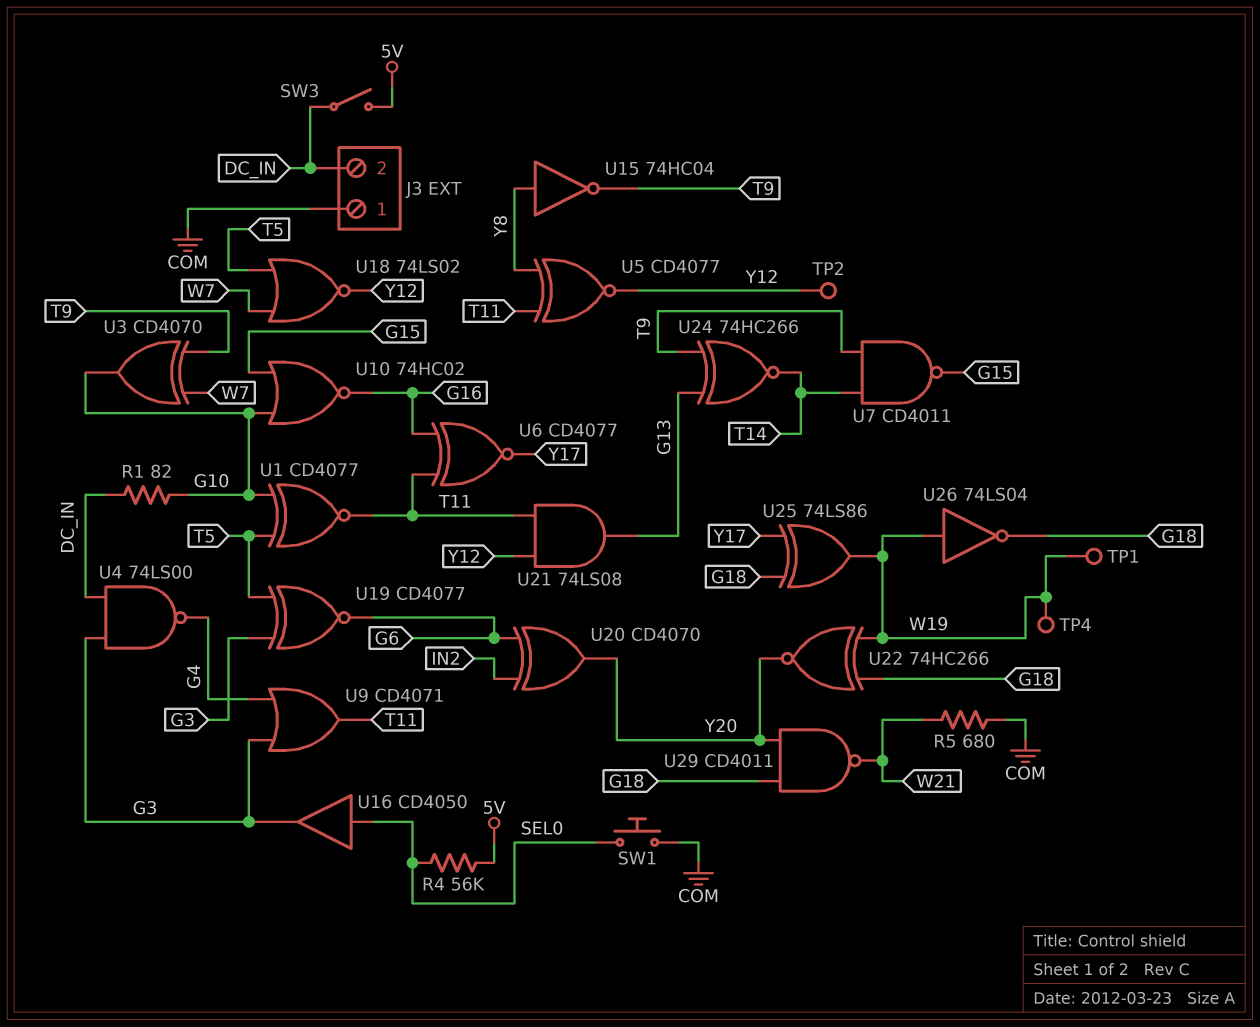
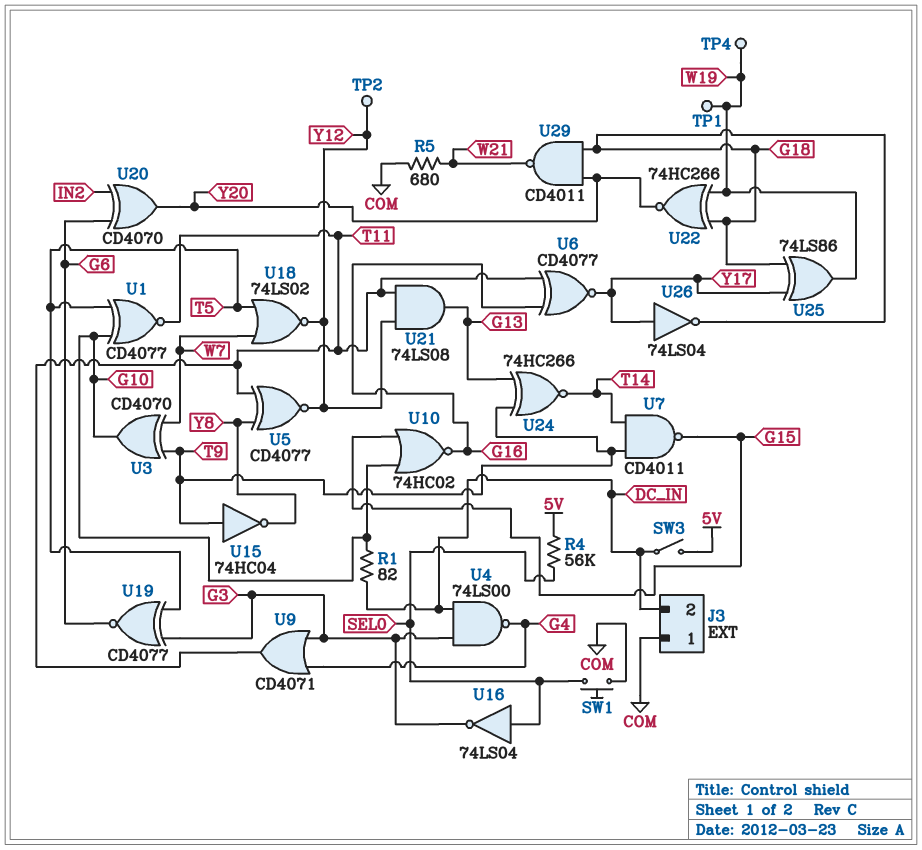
U15: NOT 74HC04 (in Y8, out T9) -> NOT 74HC04 (in T9, out Y8)
U16: buffer CD4050 (in SEL0, out G3) -> NOT 74LS04 (in SEL0, out G3)
U26: NOT 74LS04 (in W19, out G18) -> NOT 74LS04 (in Y17, out G18)

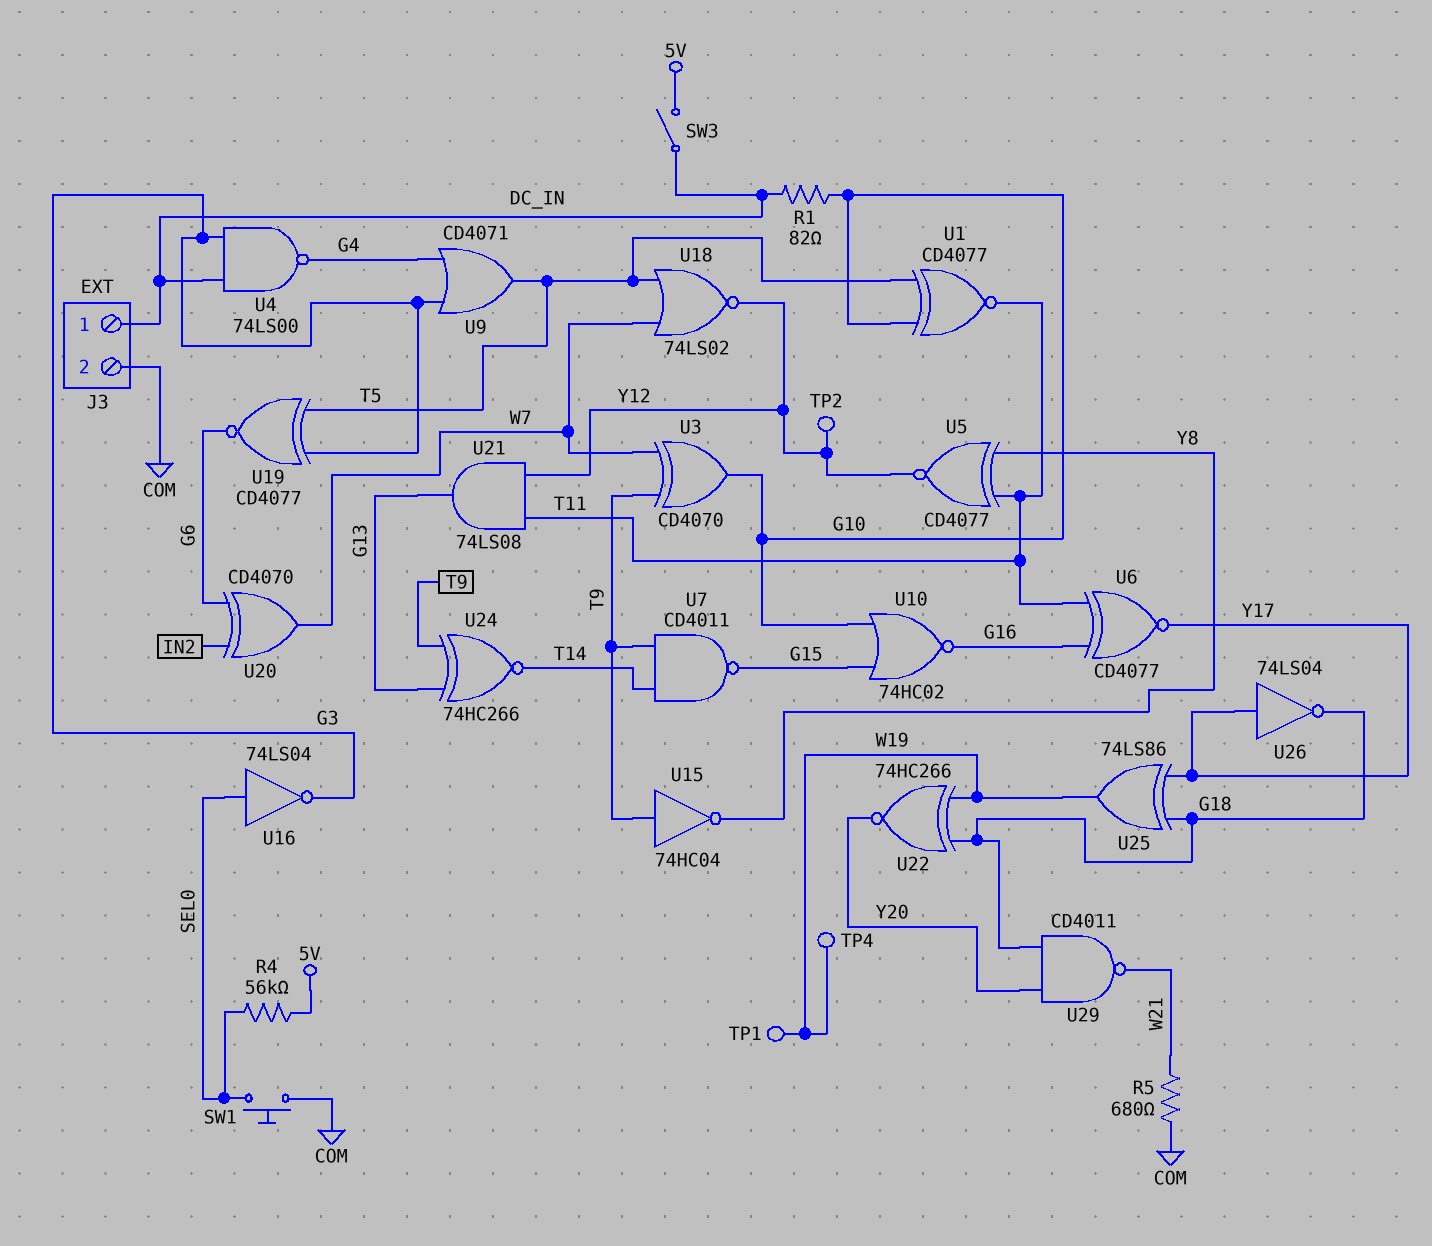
J3 pin 1: COM -> DC_IN
J3 pin 2: DC_IN -> COM
U9: OR CD4071 (in G3, in G4, out T11) -> OR CD4071 (in G3, in G4, out T5)
U20: XOR CD4070 (in G6, in IN2, out Y20) -> XOR CD4070 (in G6, in IN2, out W7)

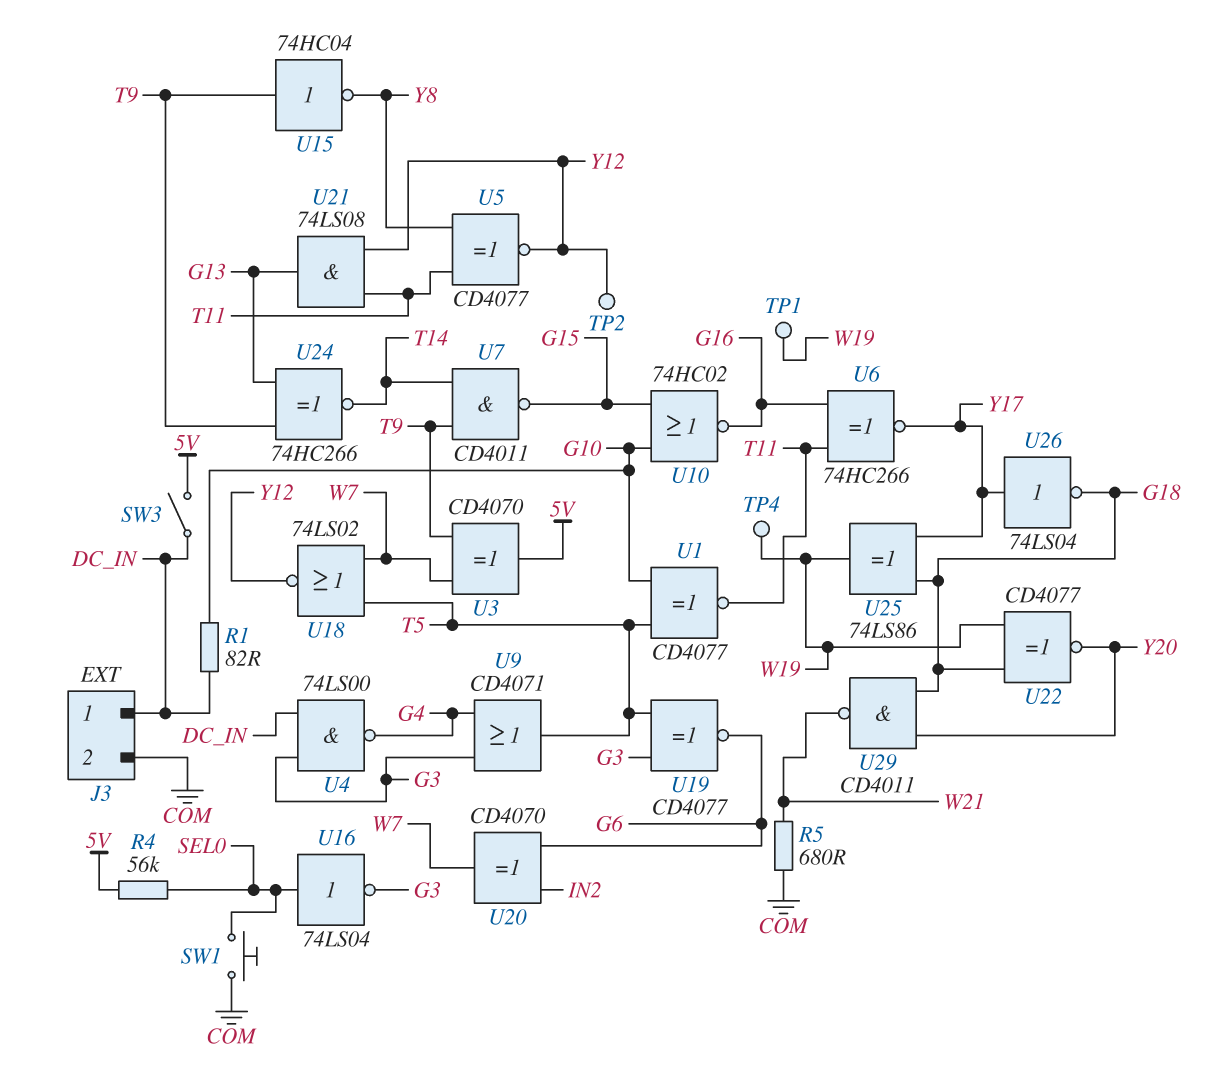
U3: XOR CD4070 (in T9, in W7, out G10) -> XOR CD4070 (in T9, in W7, out 5V)
U6: XNOR CD4077 (in G16, in T11, out Y17) -> XNOR 74HC266 (in G16, in T11, out Y17)
U22: XNOR 74HC266 (in G18, in W19, out Y20) -> XNOR CD4077 (in G18, in W19, out Y20)

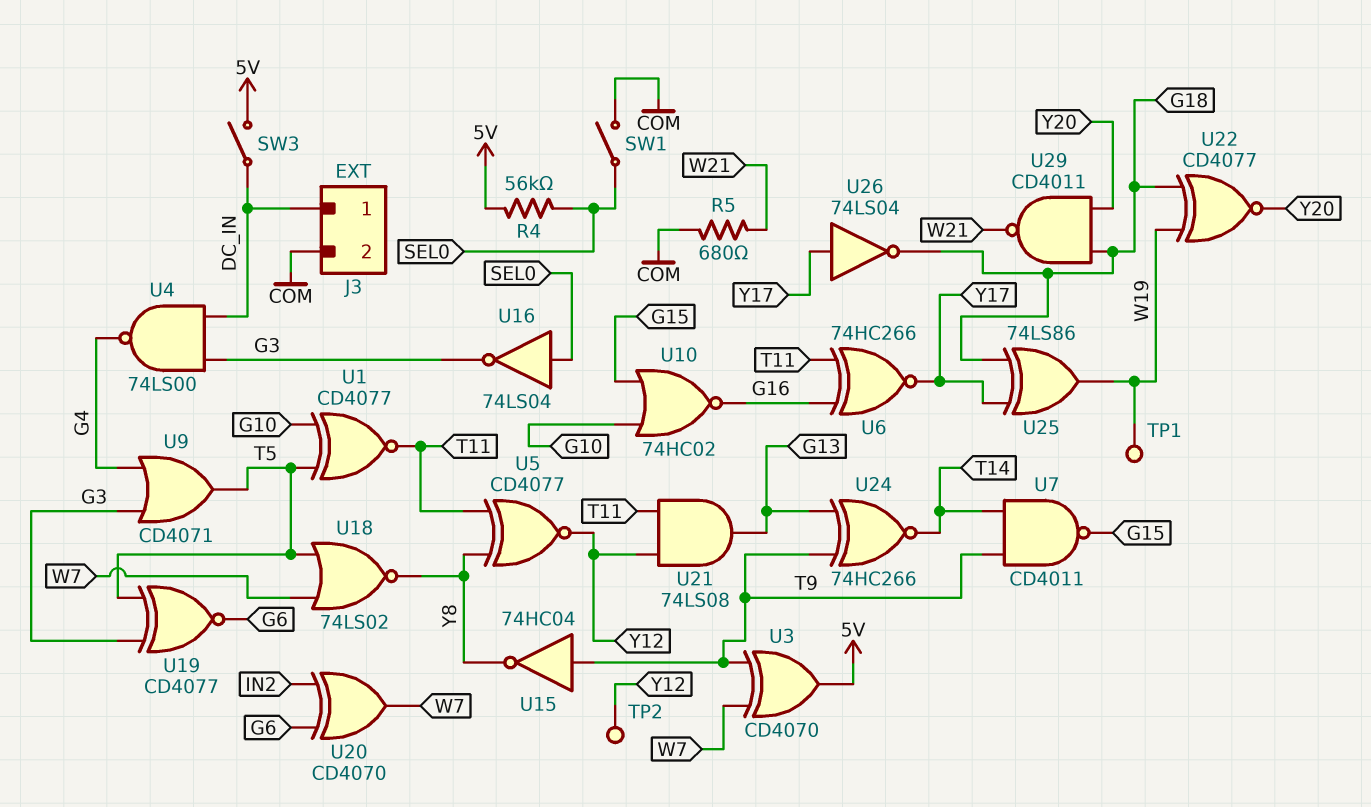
R1: 82 (DC_IN, G10) -> none
SW1: button (COM, SEL0) -> switch (COM, SEL0)
TP4: test point (W19) -> none
U18: NOR 74LS02 (in T5, in W7, out Y12) -> NOR 74LS02 (in T5, in W7, out Y8)

